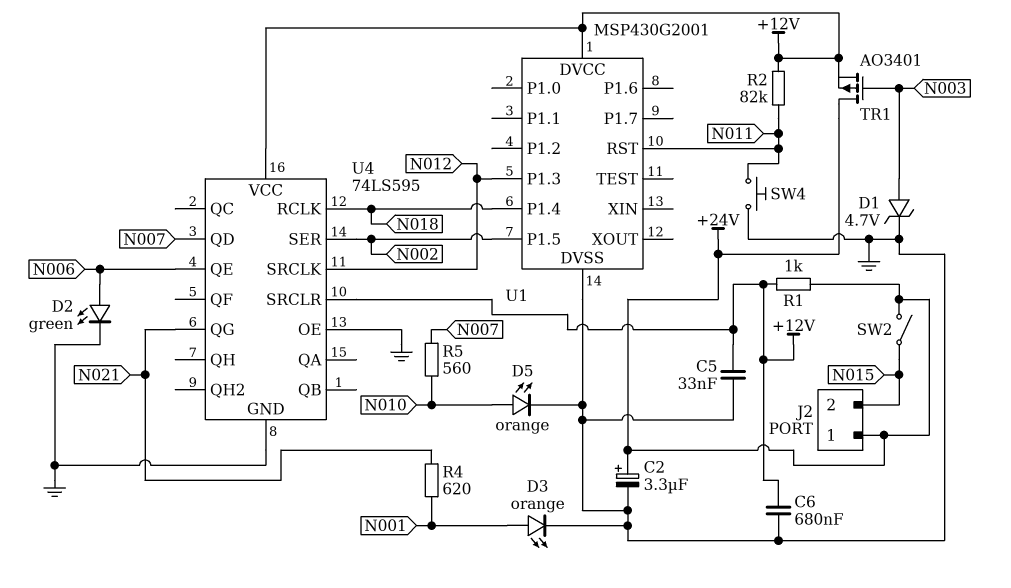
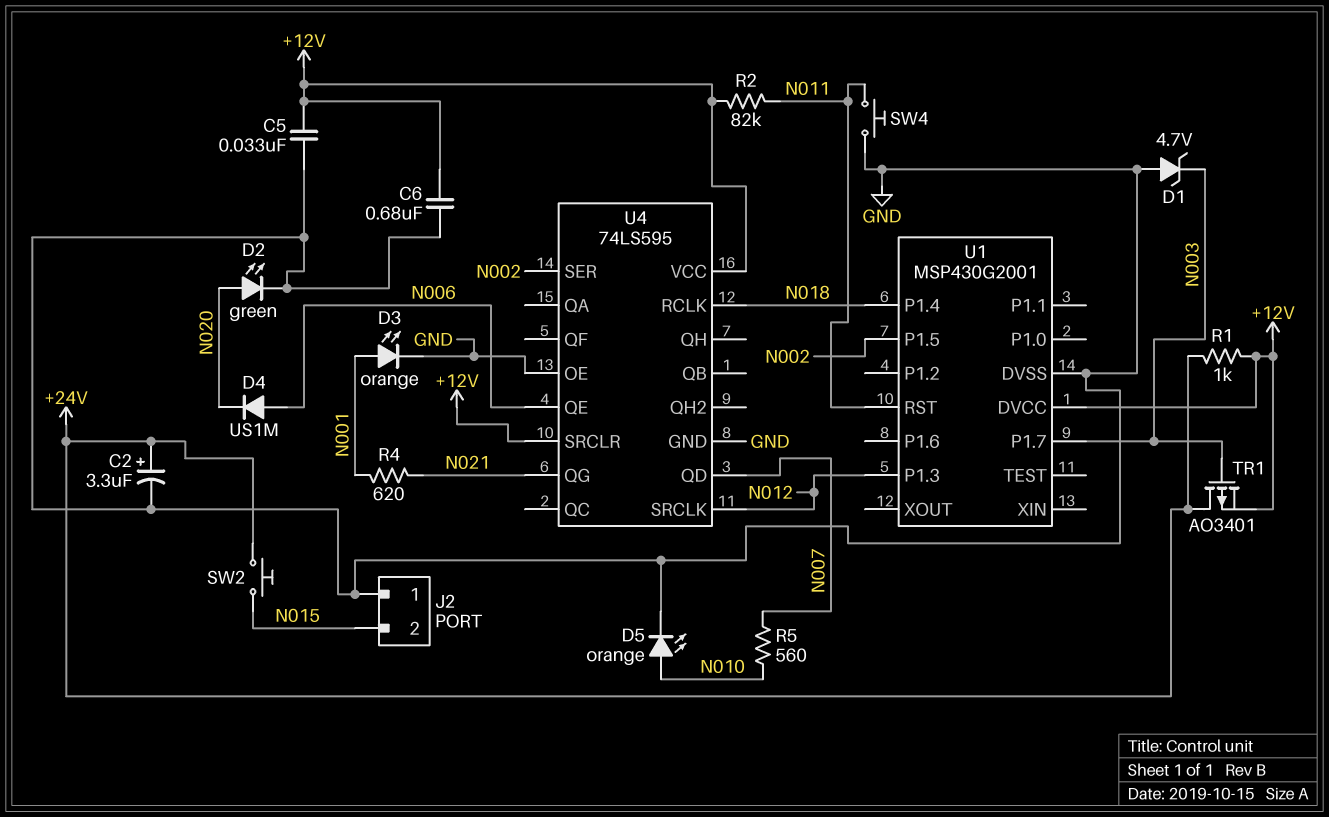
D1: zener 4.7V (A N003, K GND) -> zener 4.7V (A GND, K N003)
D2: LED green (A N006, K GND) -> LED green (A N020, K GND)
D4: none -> diode US1M (A N006, K N020)
J2 pin 1: +24V -> GND
SW2: switch (+24V, N015) -> button (+24V, N015)
U1 pin P1.7: none -> N003

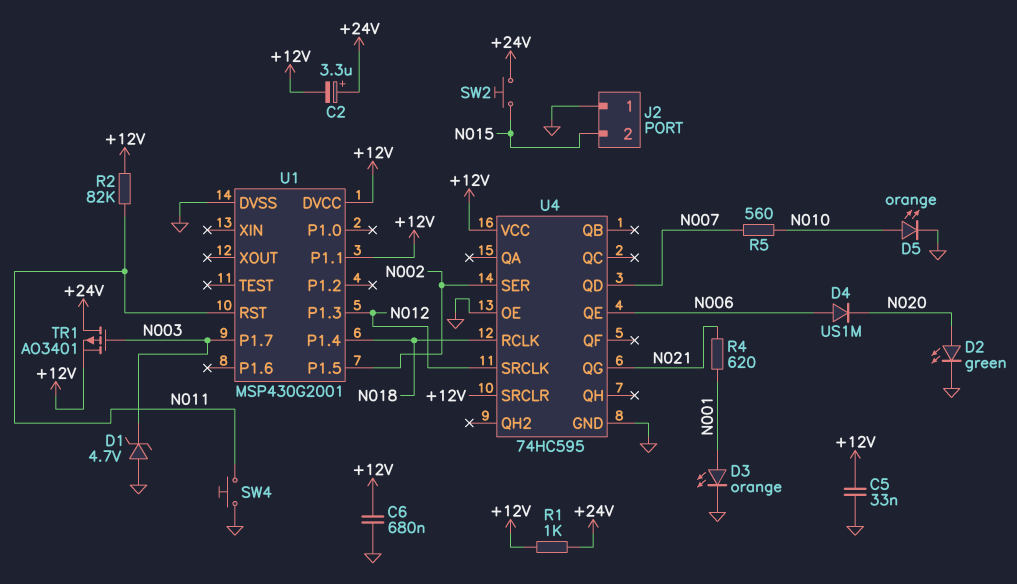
C2: 3.3uF (plus +24V, minus GND) -> 3.3uF (plus +24V, minus +12V)
U1 pin P1.1: none -> +12V
U4: 74LS595 -> 74HC595

